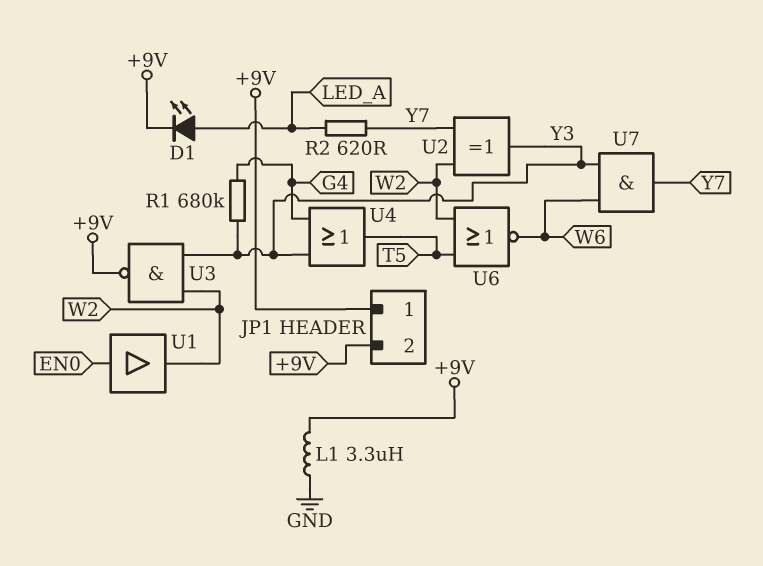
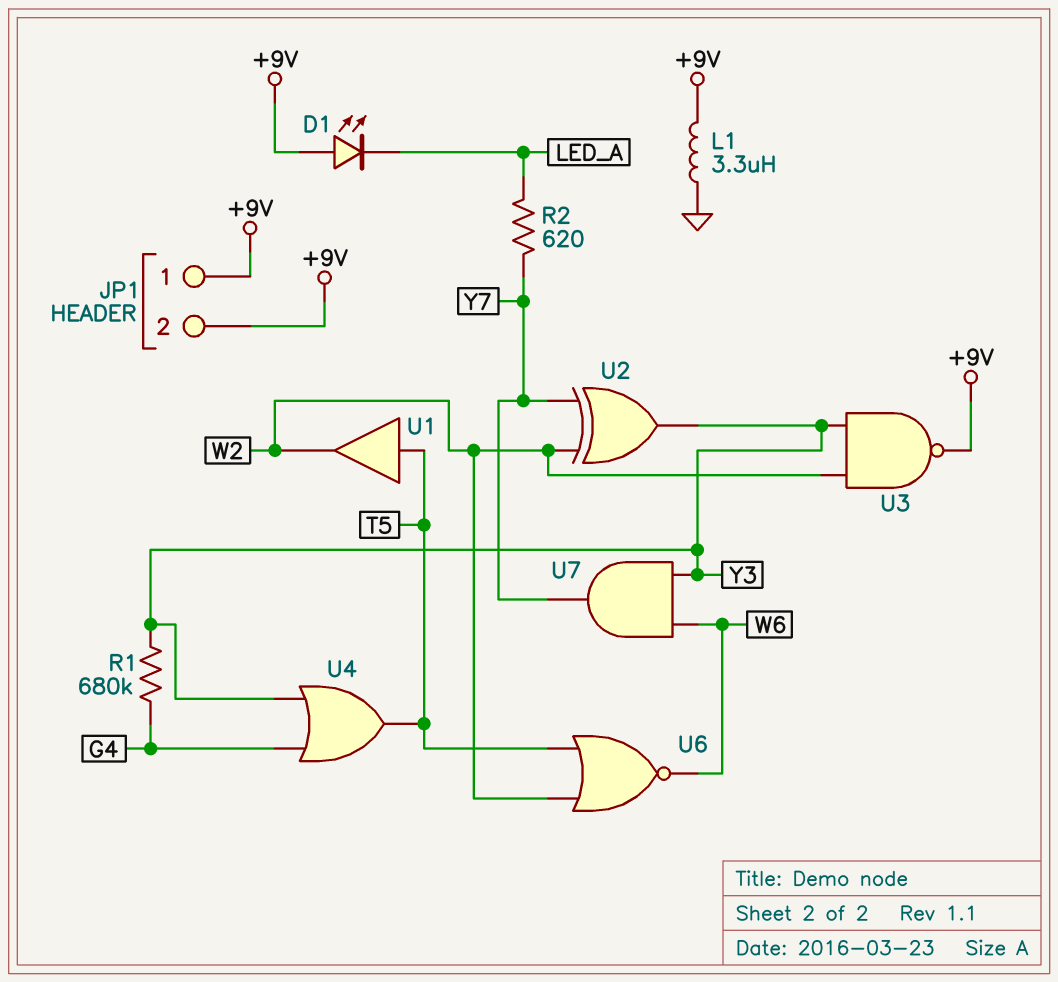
D1: LED (A LED_A, K +9V) -> LED (A +9V, K LED_A)
U1: buffer (in EN0, out W2) -> buffer (in T5, out W2)

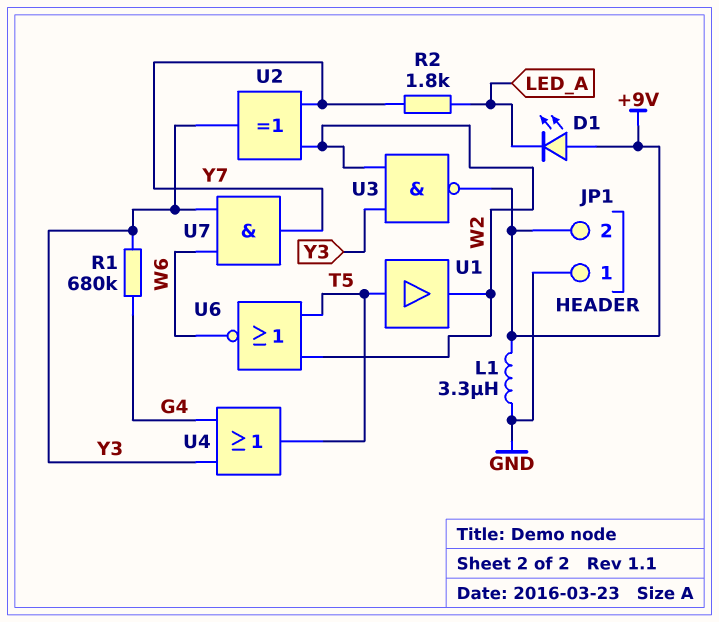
JP1 pin 1: +9V -> GND
R2: 620 (LED_A, Y7) -> 1.8k (LED_A, Y7)

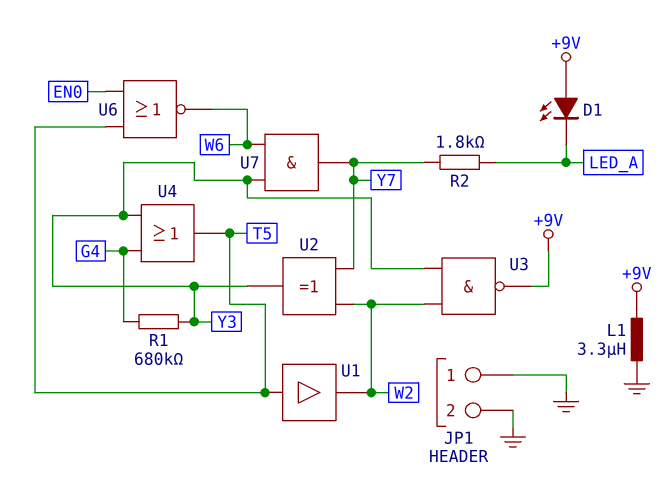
JP1 pin 2: +9V -> GND
U6: NOR (in T5, in W2, out W6) -> NOR (in EN0, in T5, out W6)

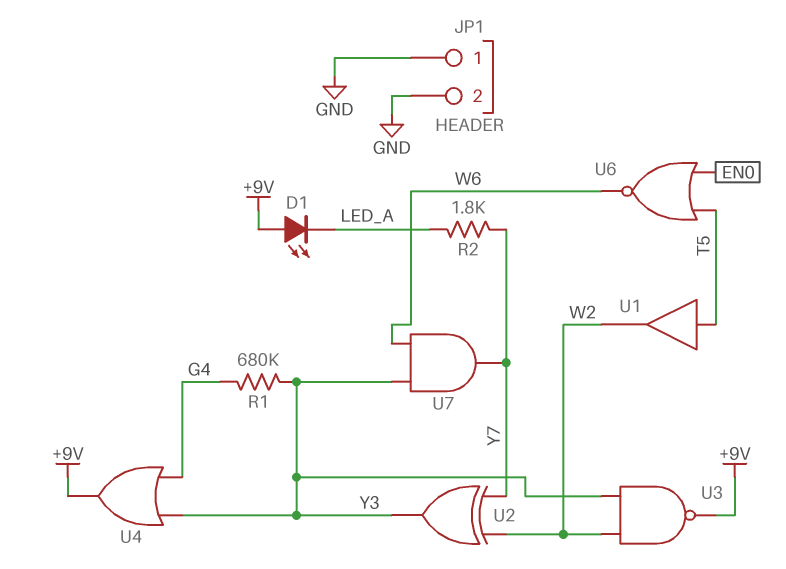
L1: 3.3uH (+9V, GND) -> none
U4: OR (in G4, in Y3, out T5) -> OR (in G4, in Y3, out +9V)

